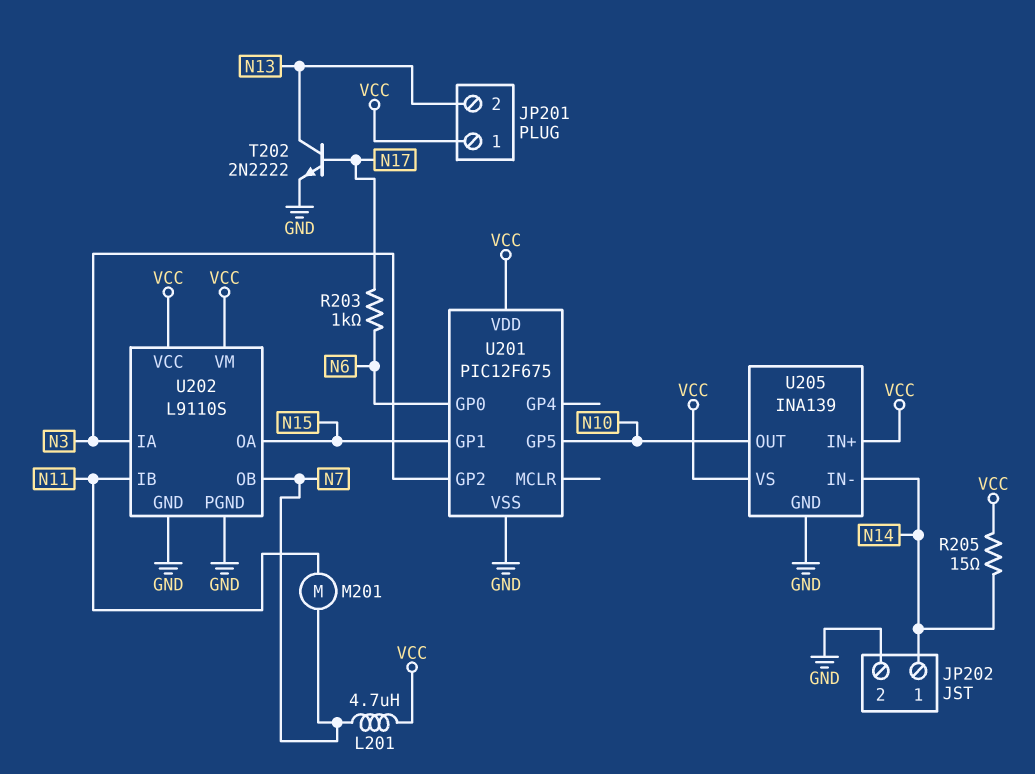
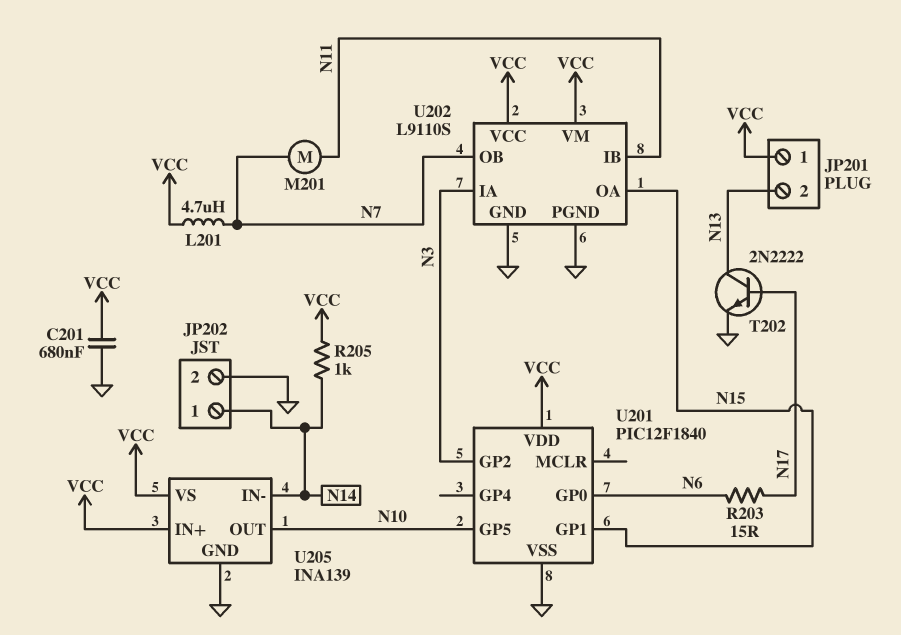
C201: none -> 680nF (GND, VCC)
R203: 1k (N6, N17) -> 15 (N6, N17)
R205: 15 (N14, VCC) -> 1k (N14, VCC)
U201: PIC12F675 -> PIC12F1840

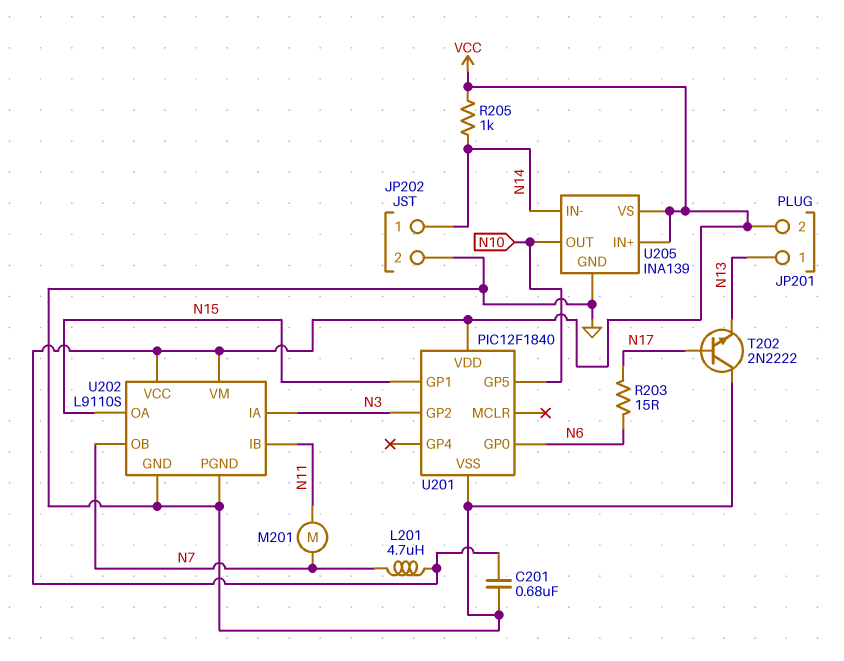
JP201 pin 1: VCC -> N13
JP201 pin 2: N13 -> VCC
T202: NPN 2N2222 (B N17, C N13, E GND) -> NPN 2N2222 (B N17, C GND, E N13)

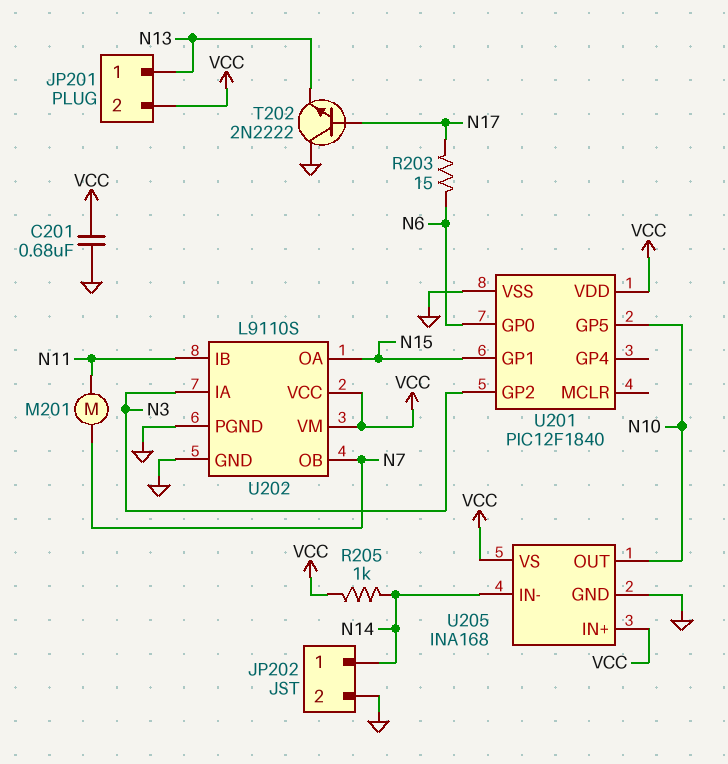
L201: 4.7uH (N7, VCC) -> none
U205: INA139 -> INA168

